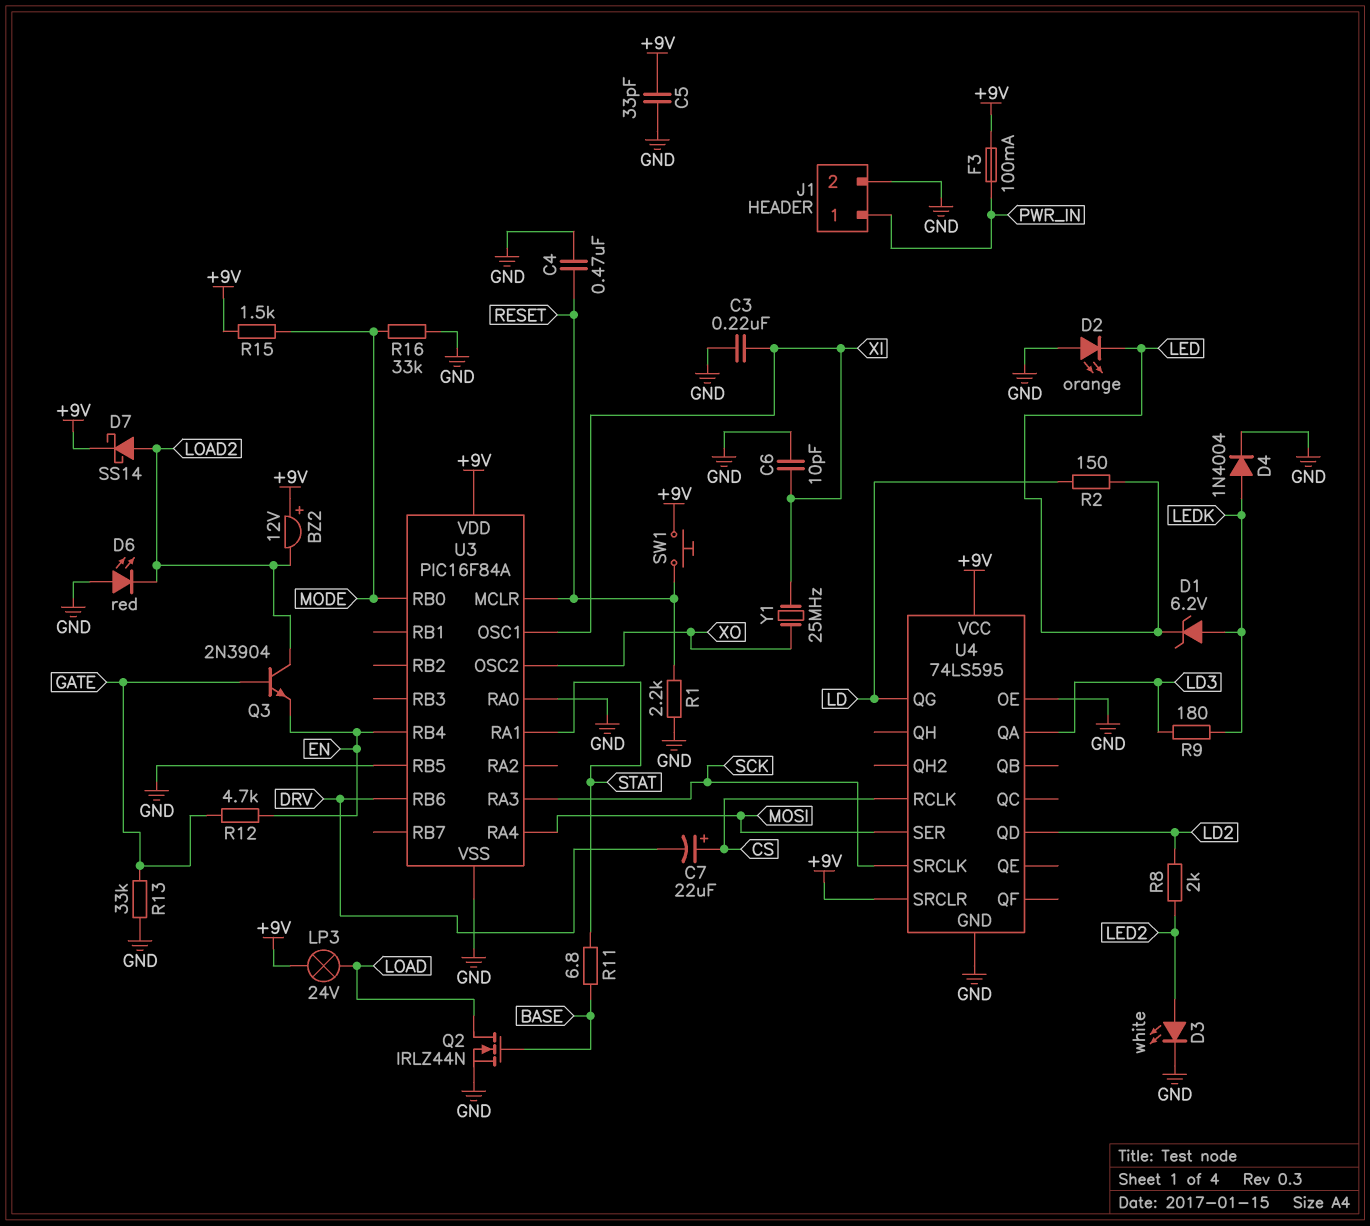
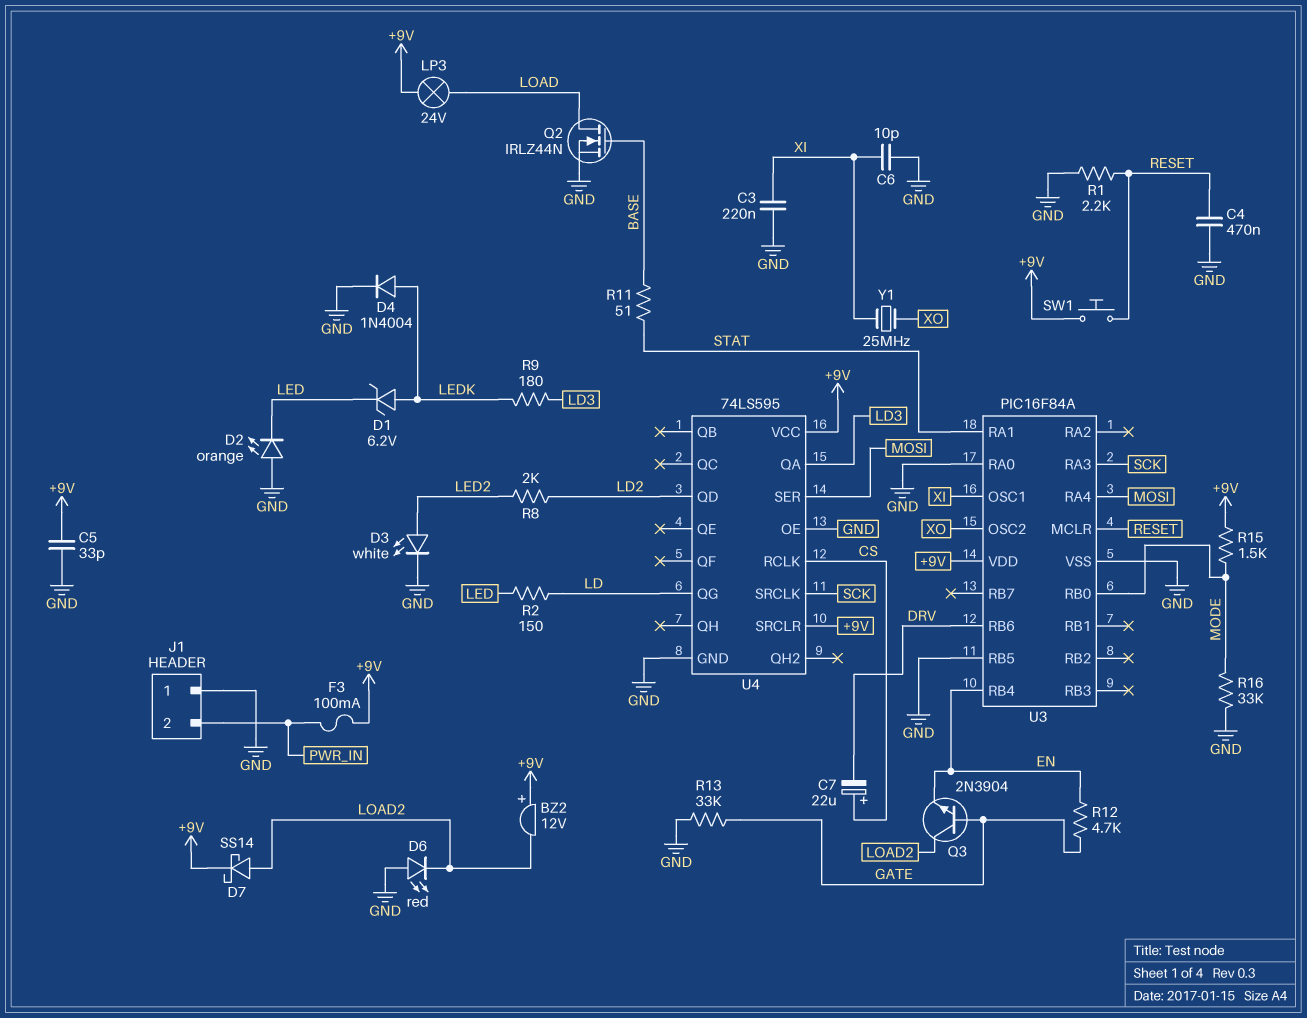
J1 pin 1: PWR_IN -> GND
J1 pin 2: GND -> PWR_IN
R11: 6.8 (BASE, STAT) -> 51 (BASE, STAT)

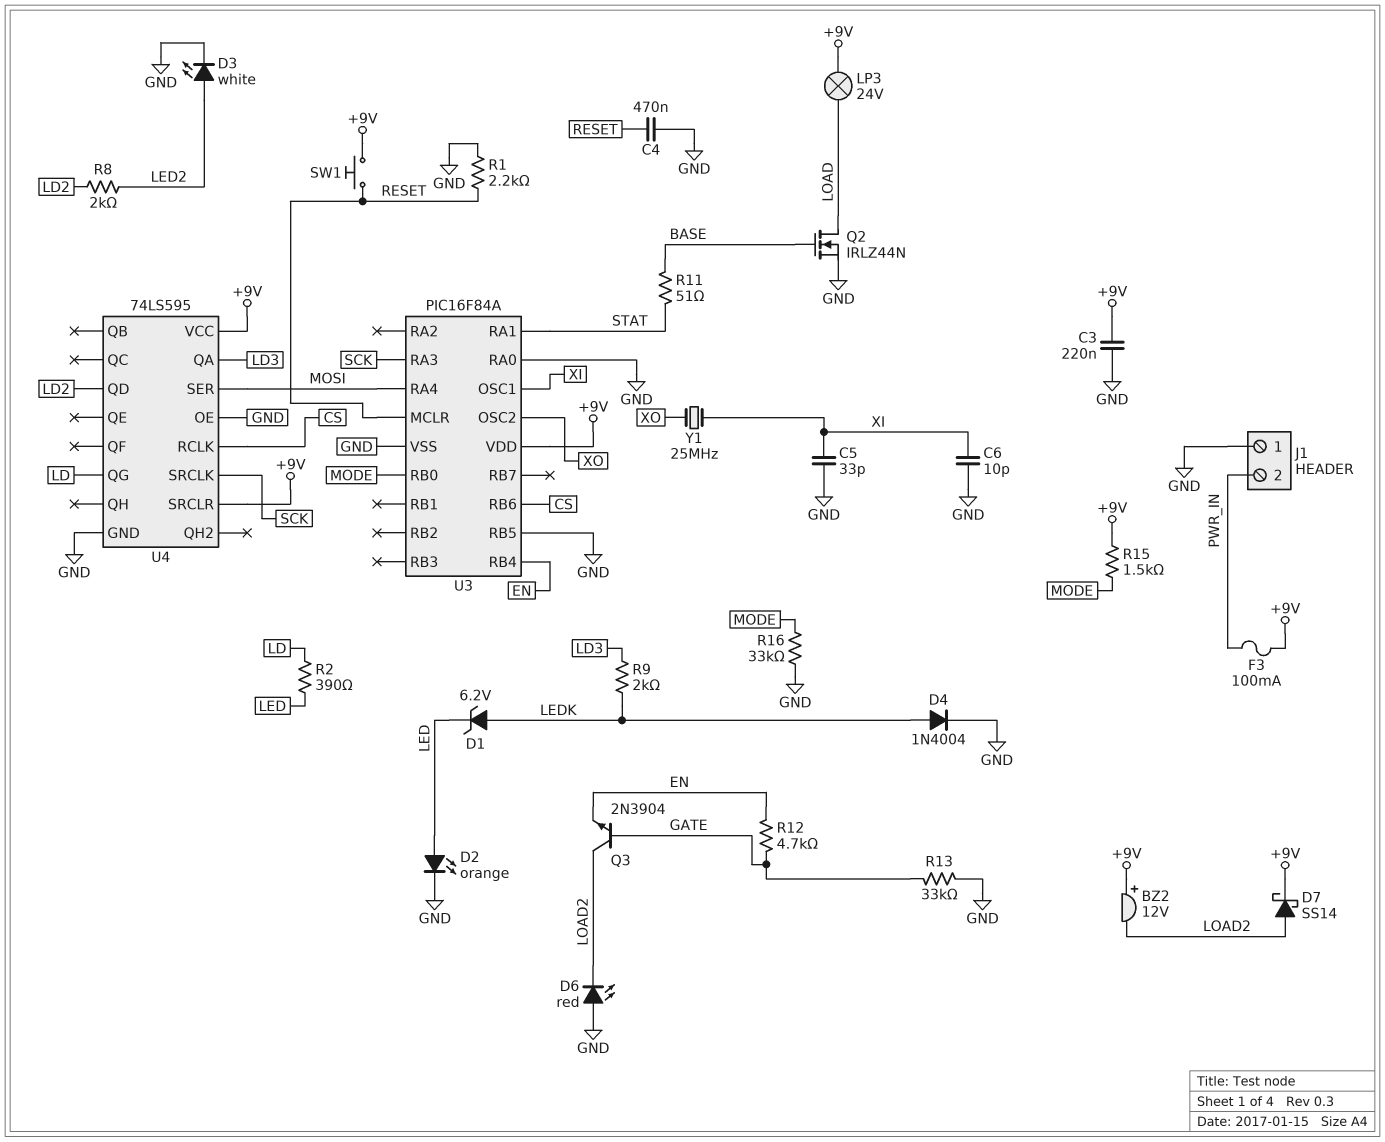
C3: 220nF (GND, XI) -> 220nF (+9V, GND)
C5: 33pF (+9V, GND) -> 33pF (GND, XI)
C7: 22uF (plus CS, minus DRV) -> none
D2: LED orange (A GND, K LED) -> LED orange (A LED, K GND)
R2: 150 (LD, LED) -> 390 (LD, LED)
R9: 180 (LD3, LEDK) -> 2k (LD3, LEDK)
U3 pin RB6: DRV -> CS

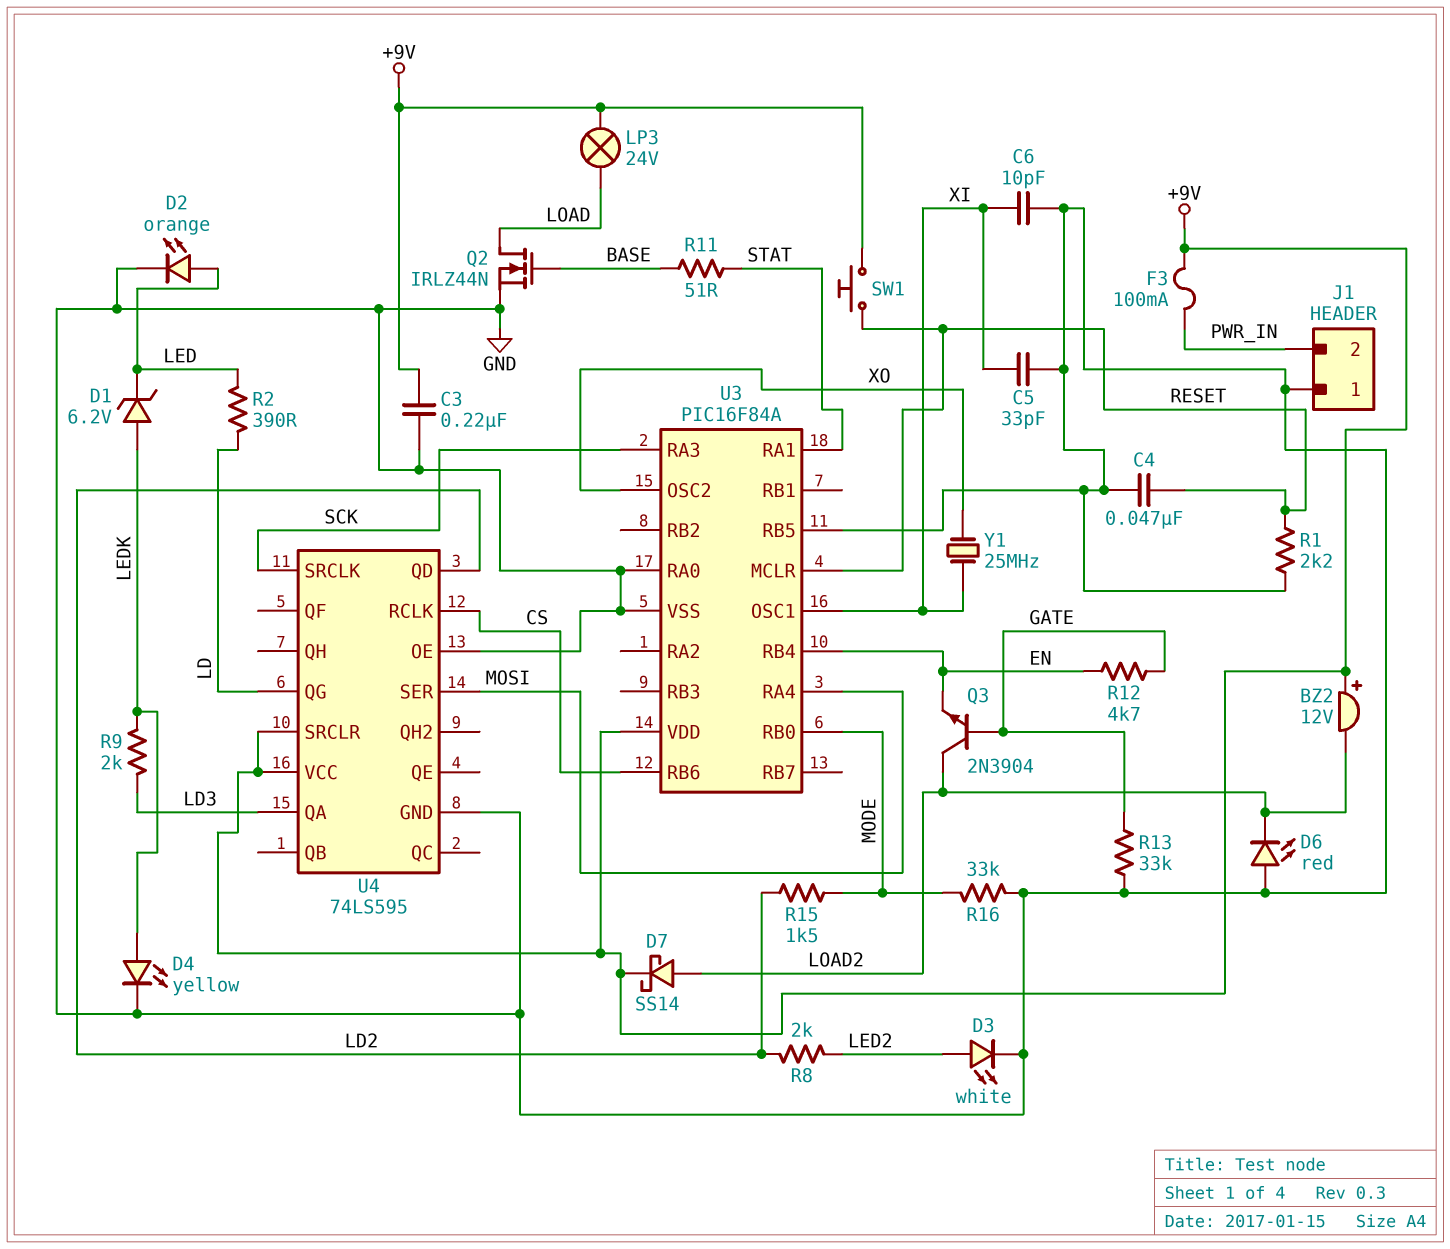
C4: 470nF (GND, RESET) -> 47nF (GND, RESET)
D4: diode 1N4004 (A LEDK, K GND) -> LED yellow (A LEDK, K GND)
R15: 1.5k (+9V, MODE) -> 1.5k (LD2, MODE)

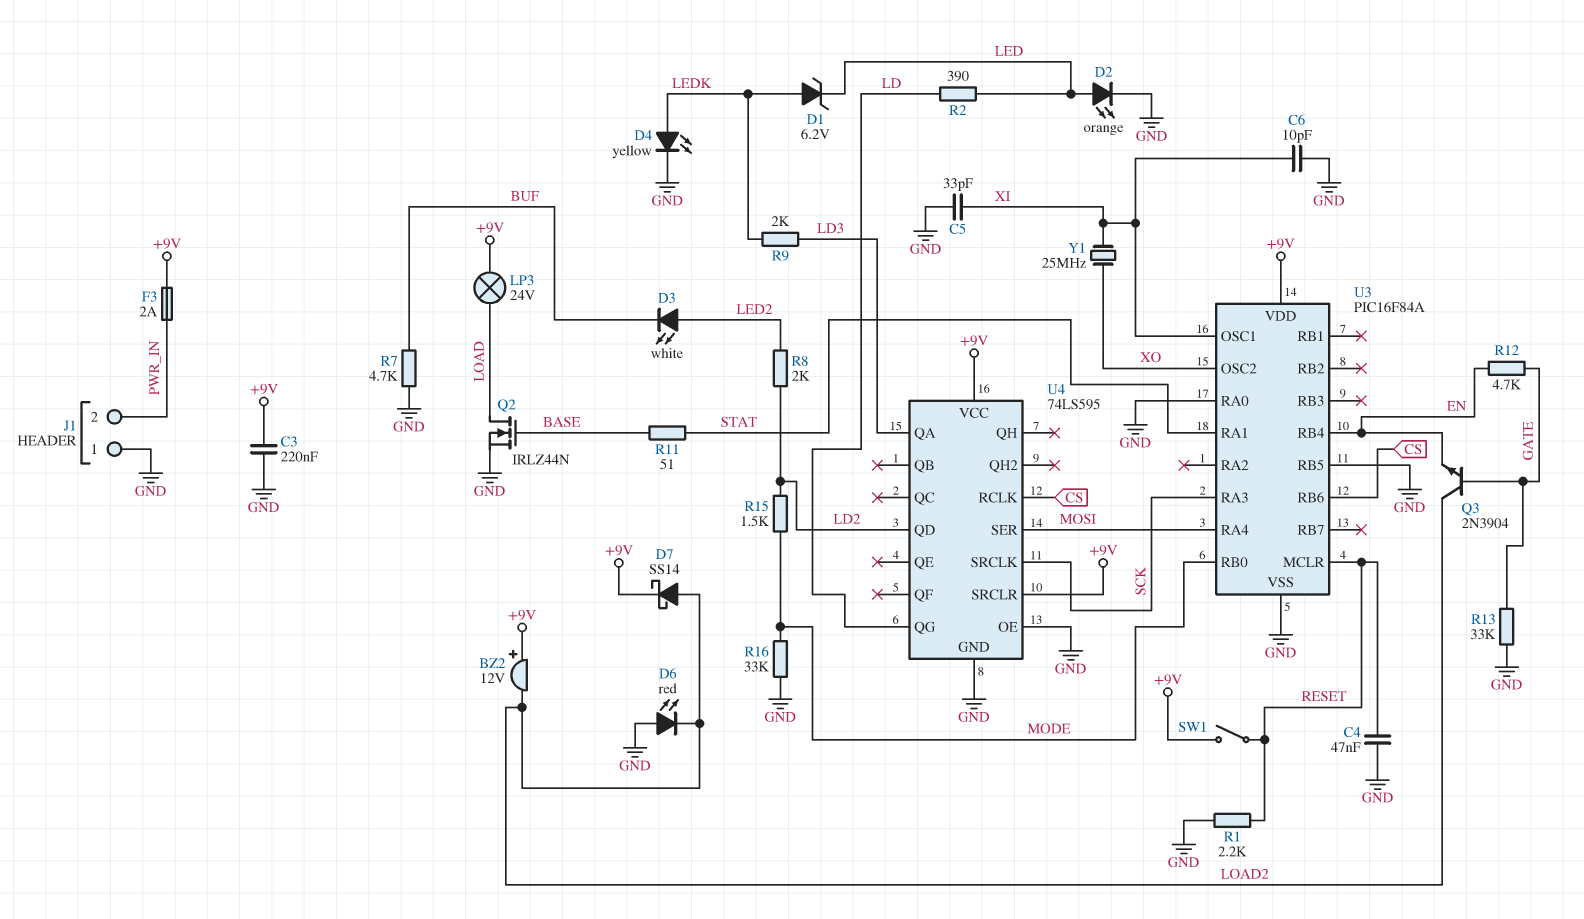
D3: LED white (A LED2, K GND) -> LED white (A LED2, K BUF)
F3: 100mA (+9V, PWR_IN) -> 2A (+9V, PWR_IN)
R7: none -> 4.7k (BUF, GND)
SW1: button (+9V, RESET) -> switch (+9V, RESET)

